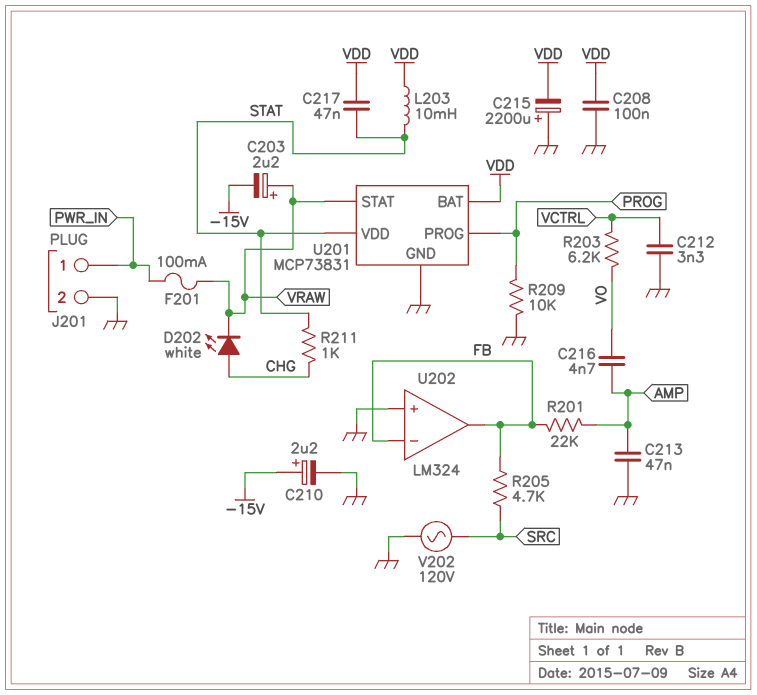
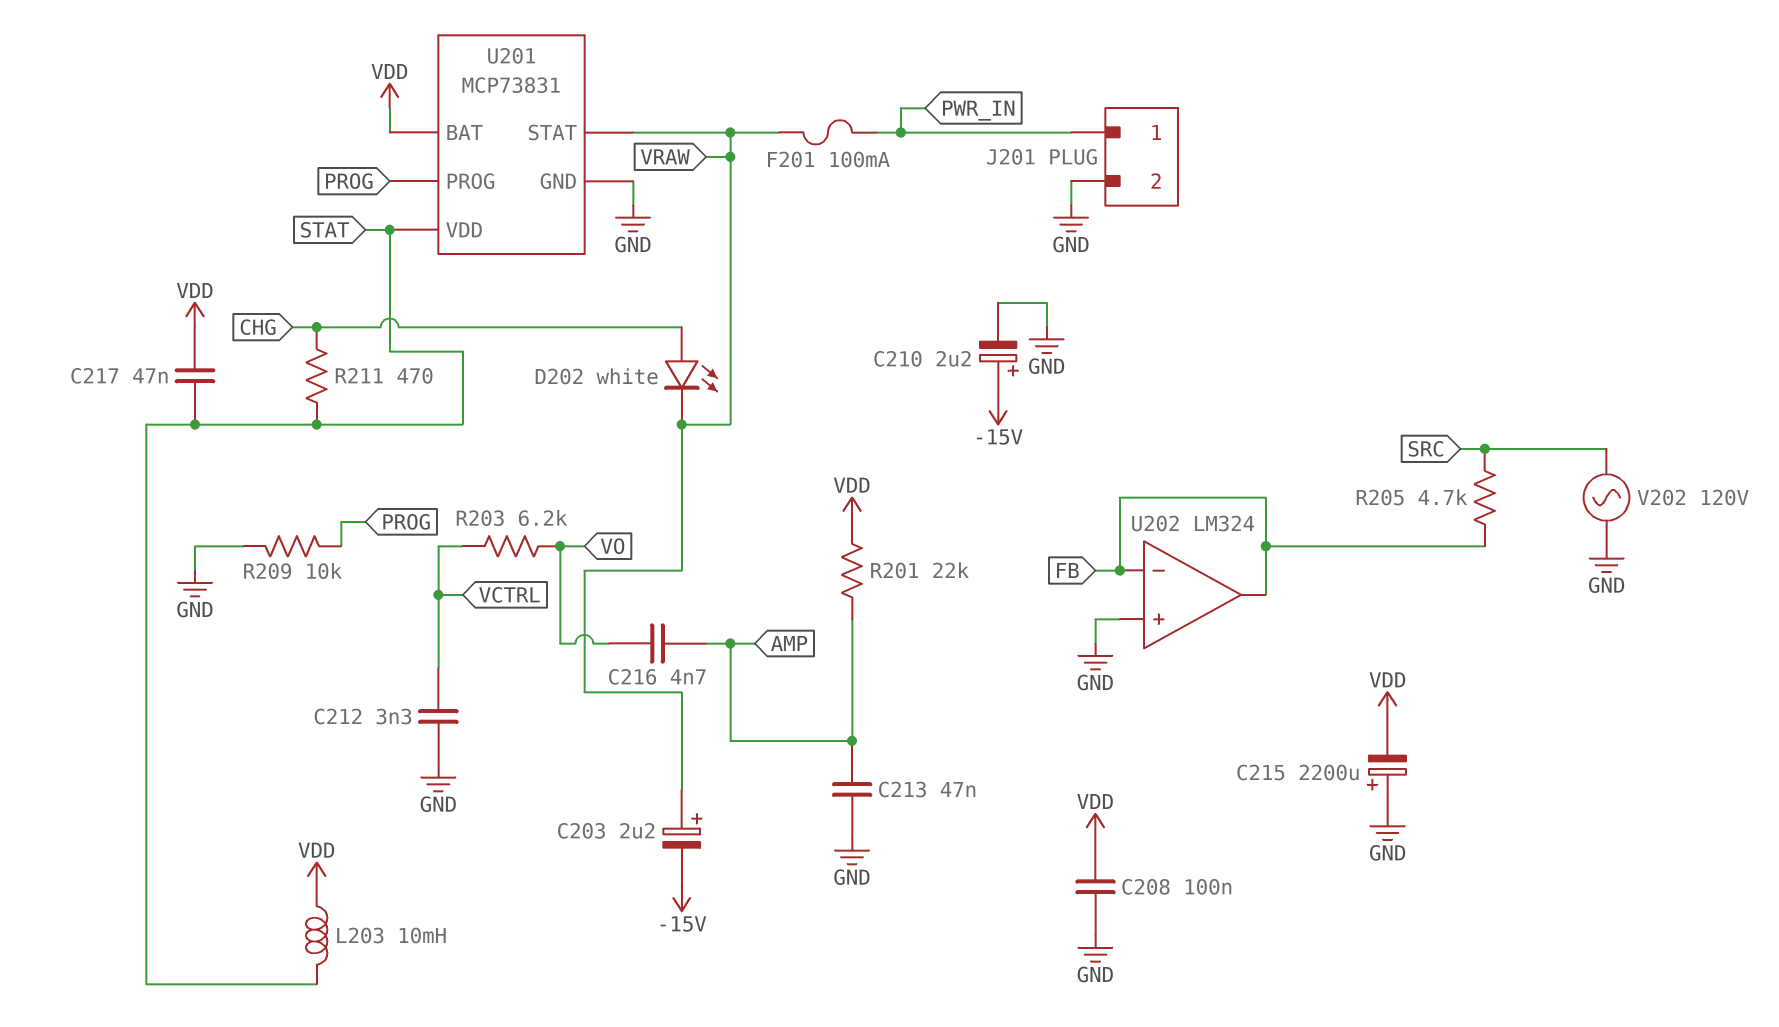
R201: 22k (AMP, FB) -> 22k (AMP, VDD)
R211: 1k (CHG, STAT) -> 470 (CHG, STAT)

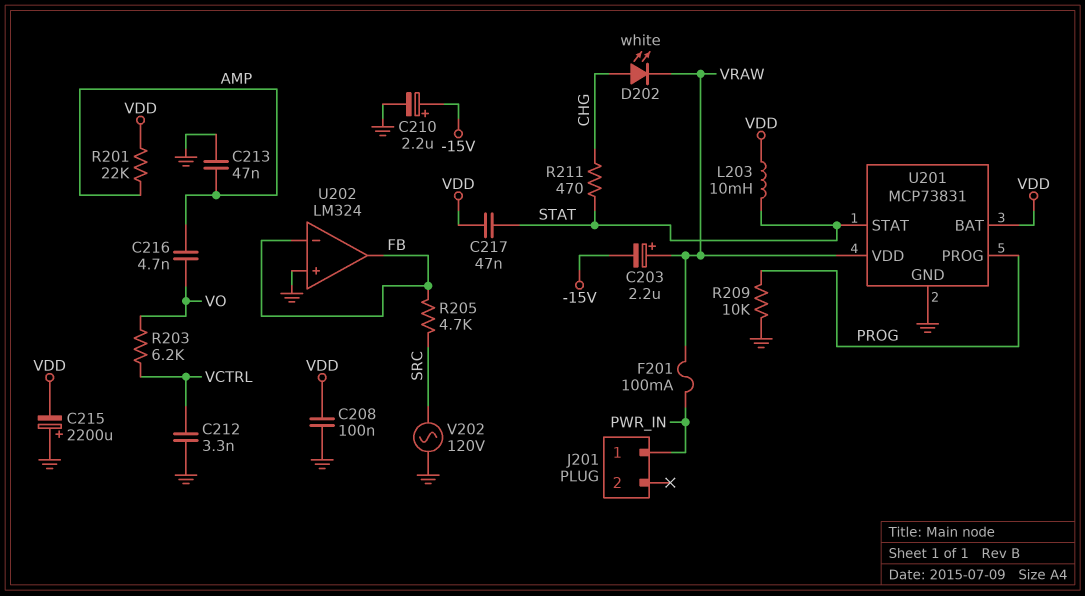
J201 pin 2: GND -> none
U201 pin STAT: VRAW -> STAT
U201 pin VDD: STAT -> VRAW

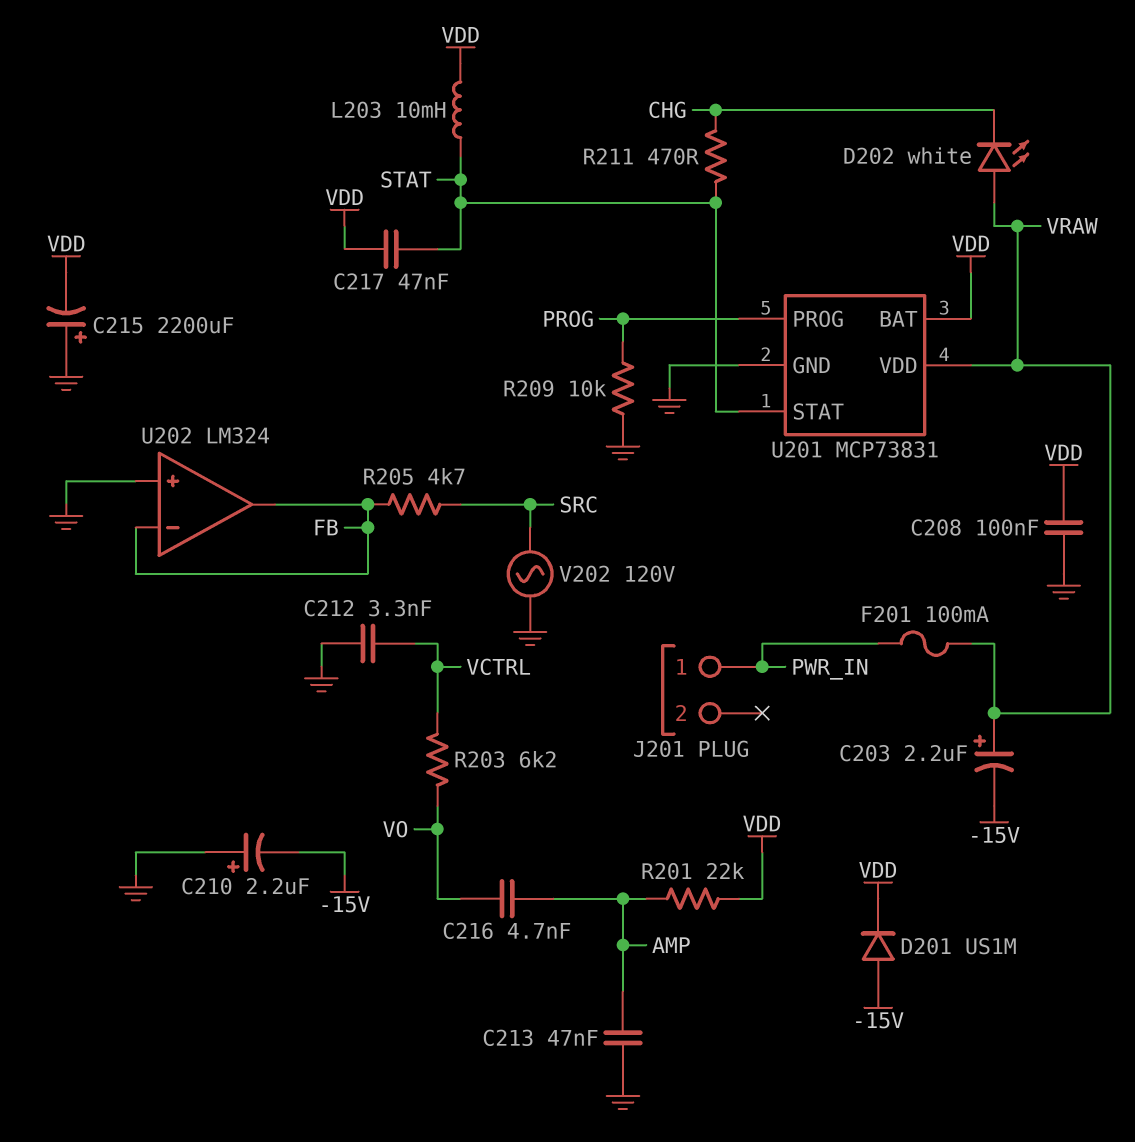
C210: 2.2uF (plus -15V, minus GND) -> 2.2uF (plus GND, minus -15V)
D201: none -> diode US1M (A -15V, K VDD)
D202: LED white (A CHG, K VRAW) -> LED white (A VRAW, K CHG)

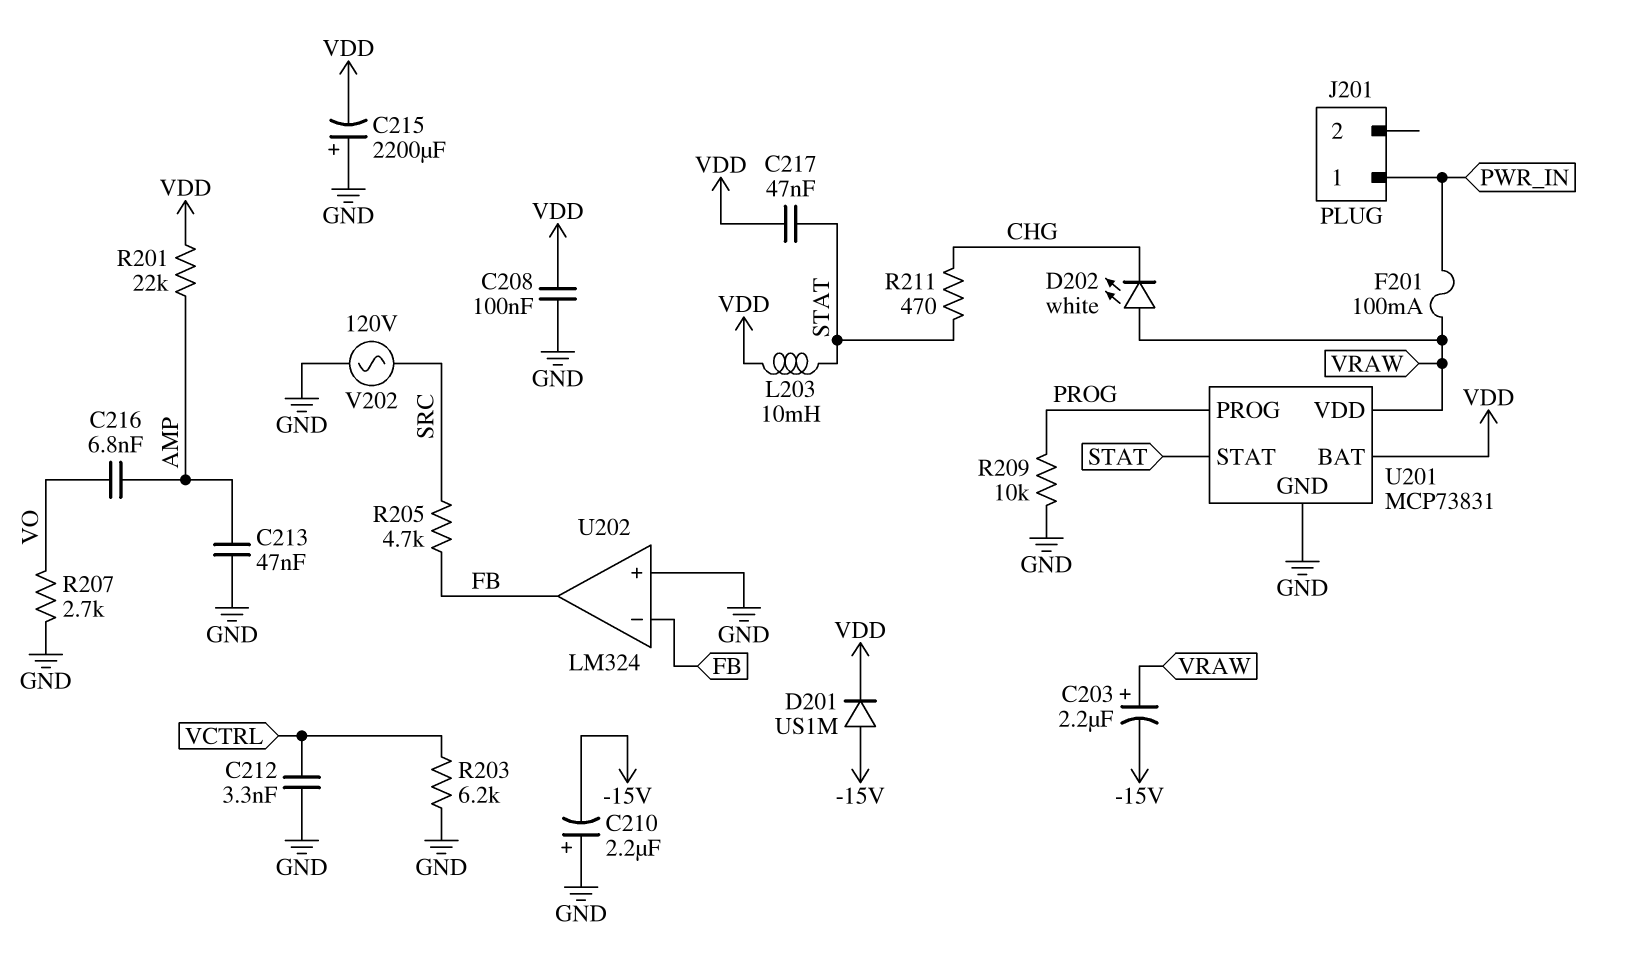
C216: 4.7nF (AMP, VO) -> 6.8nF (AMP, VO)
R203: 6.2k (VCTRL, VO) -> 6.2k (GND, VCTRL)
R207: none -> 2.7k (GND, VO)

